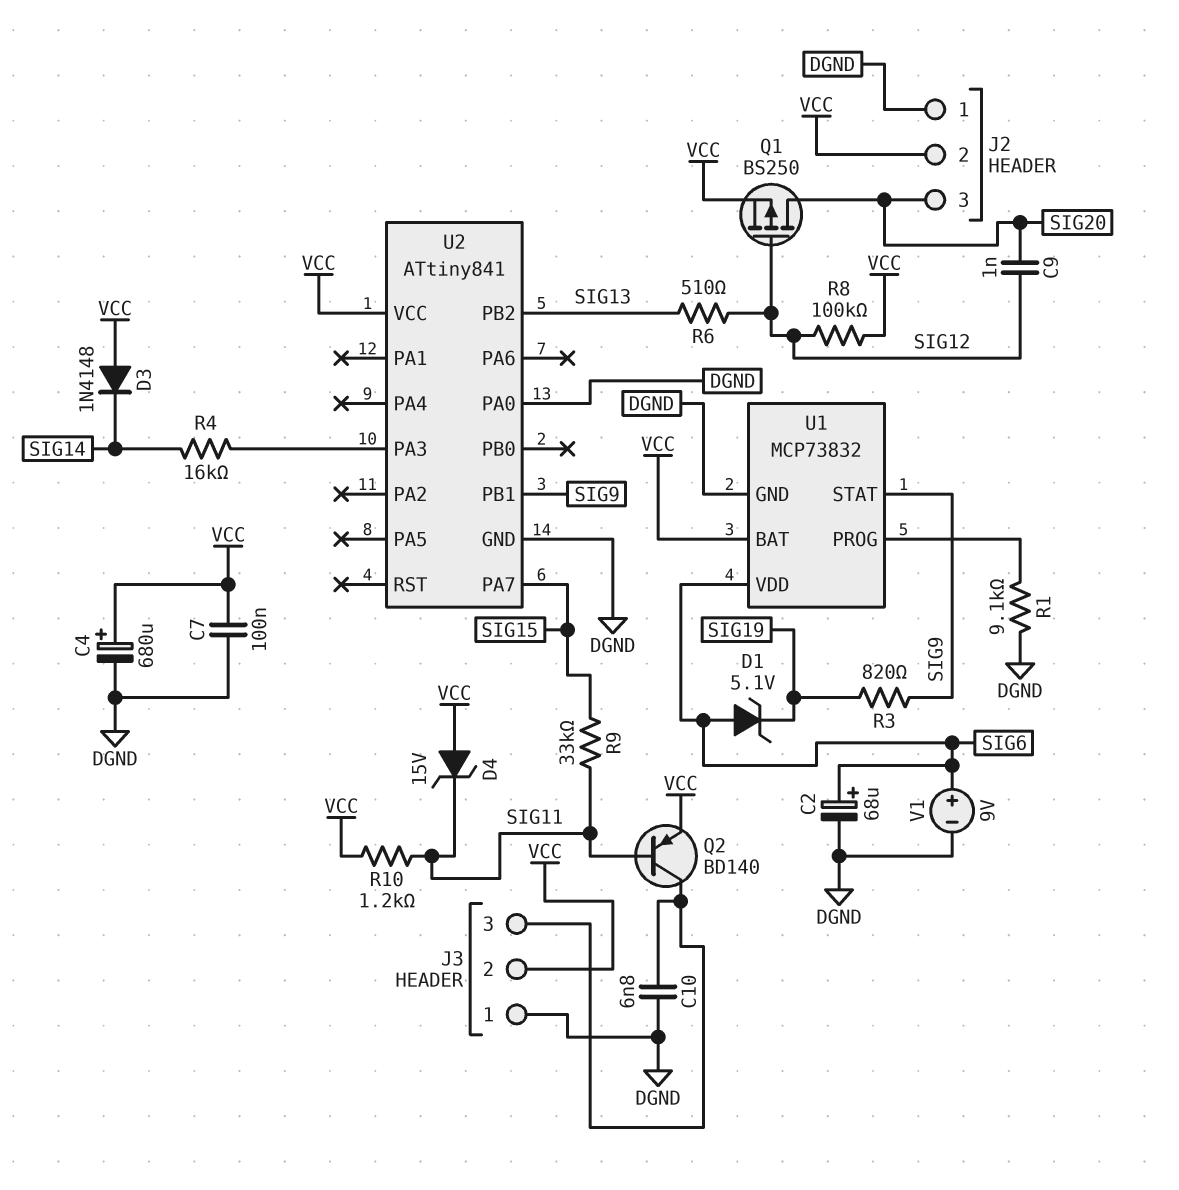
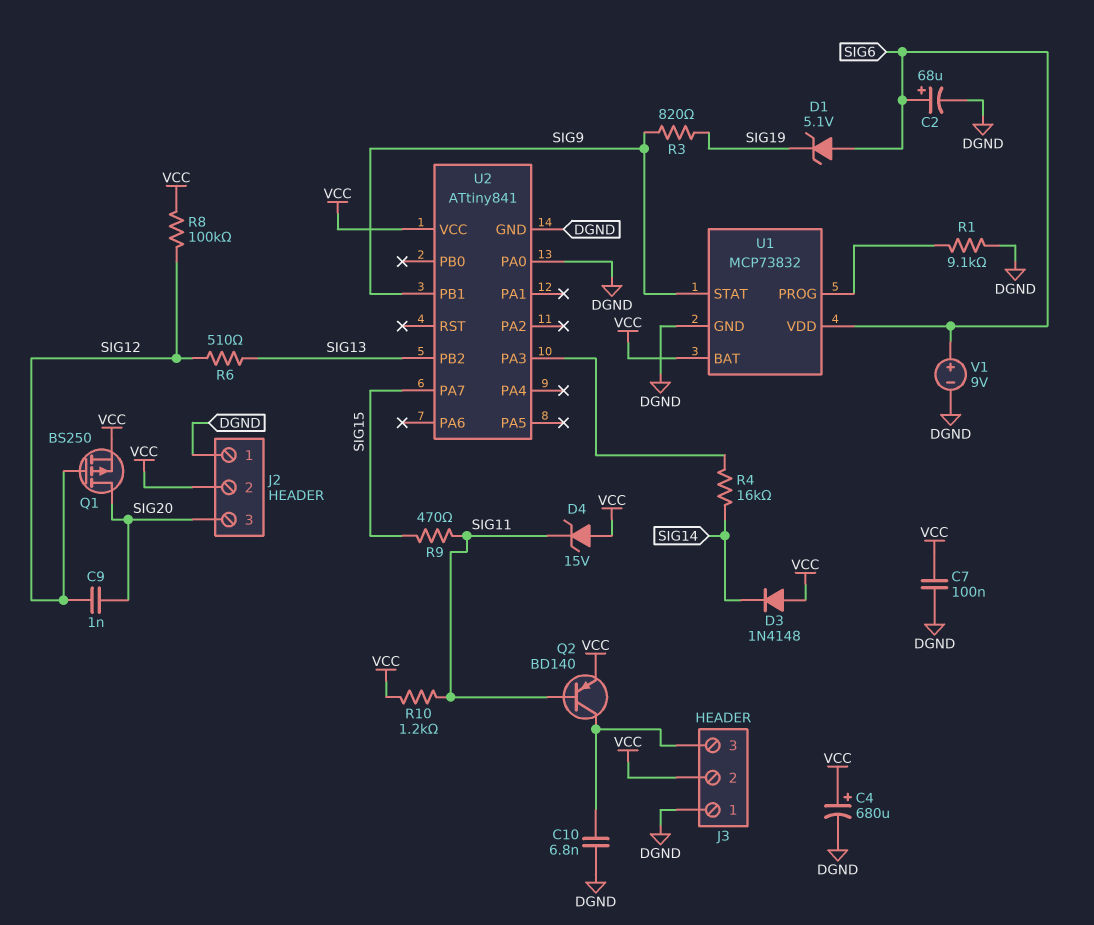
R9: 33k (SIG11, SIG15) -> 470 (SIG11, SIG15)

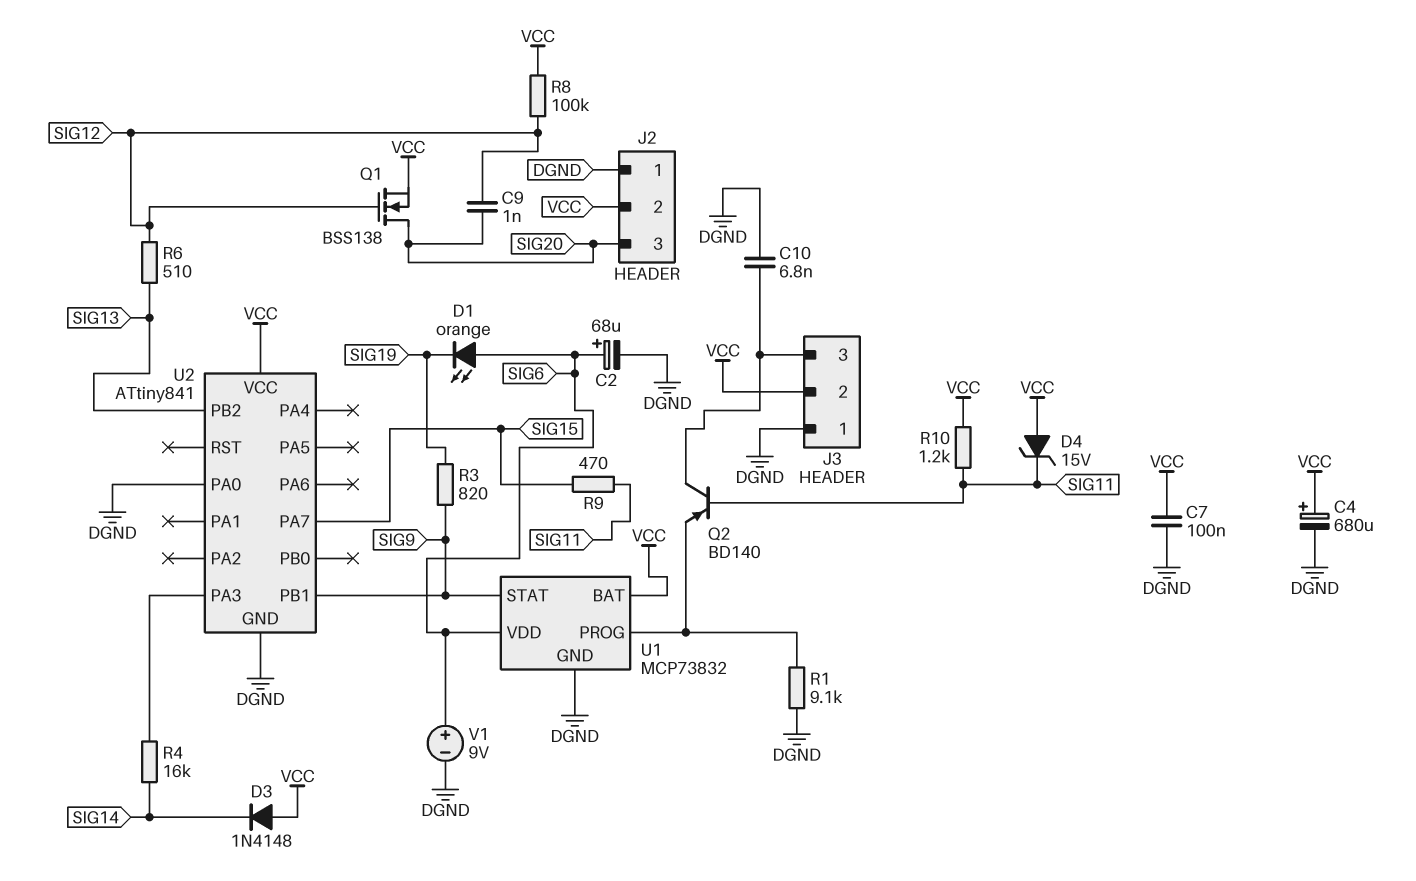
D1: zener 5.1V (A SIG6, K SIG19) -> LED orange (A SIG6, K SIG19)
Q1: PMOS BS250 (G SIG12, D SIG20, S VCC) -> NMOS BSS138 (G SIG12, D SIG20, S VCC)
Q2: PNP BD140 (B SIG11, C J3/3, E VCC) -> PNP BD140 (B SIG11, C J3/3, E U1/PROG)

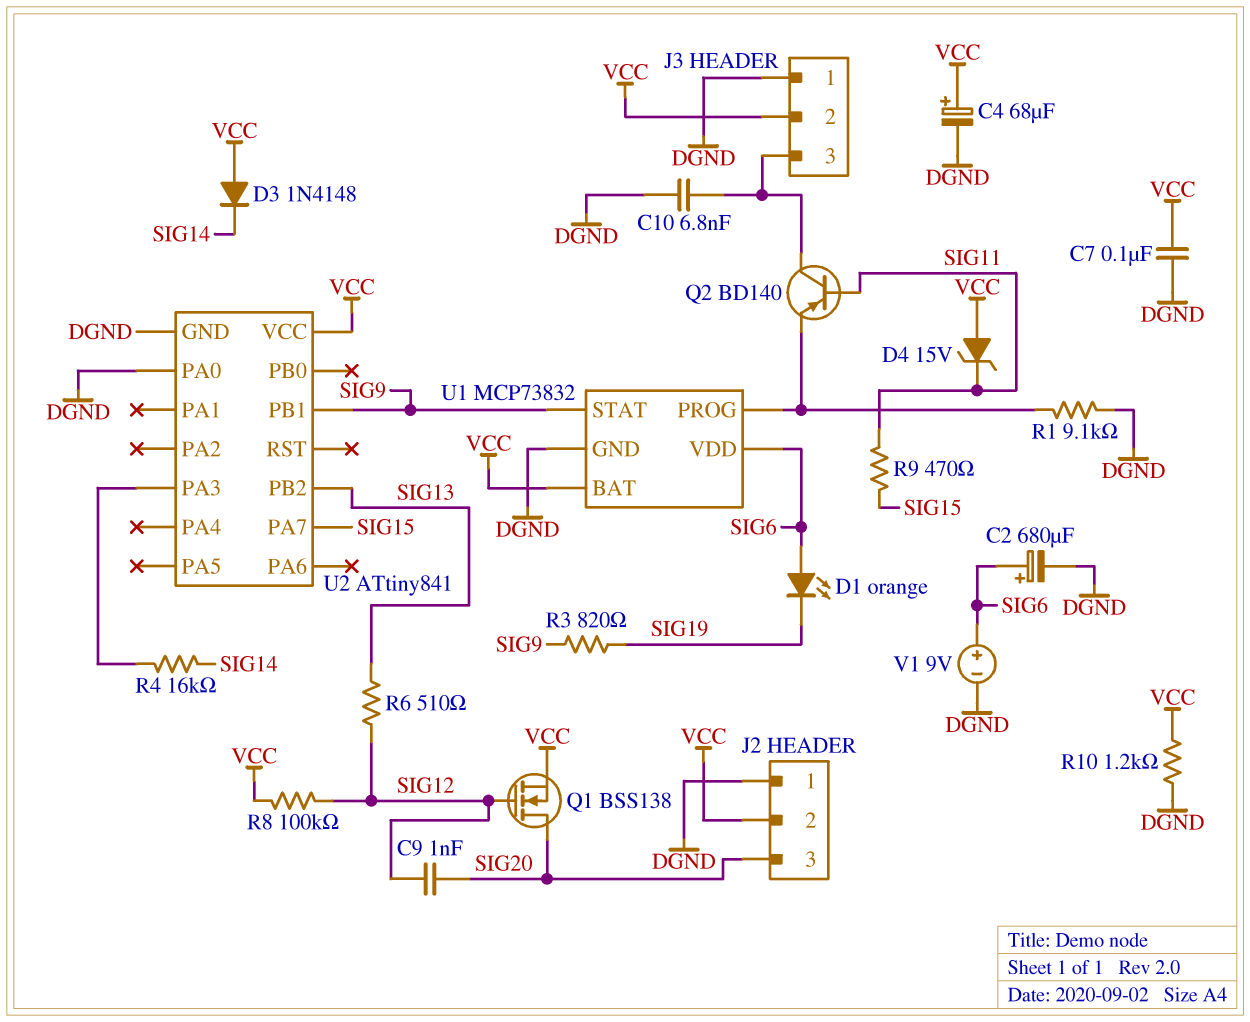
C2: 68uF (plus SIG6, minus DGND) -> 680uF (plus SIG6, minus DGND)
C4: 680uF (plus VCC, minus DGND) -> 68uF (plus VCC, minus DGND)
R10: 1.2k (SIG11, VCC) -> 1.2k (DGND, VCC)

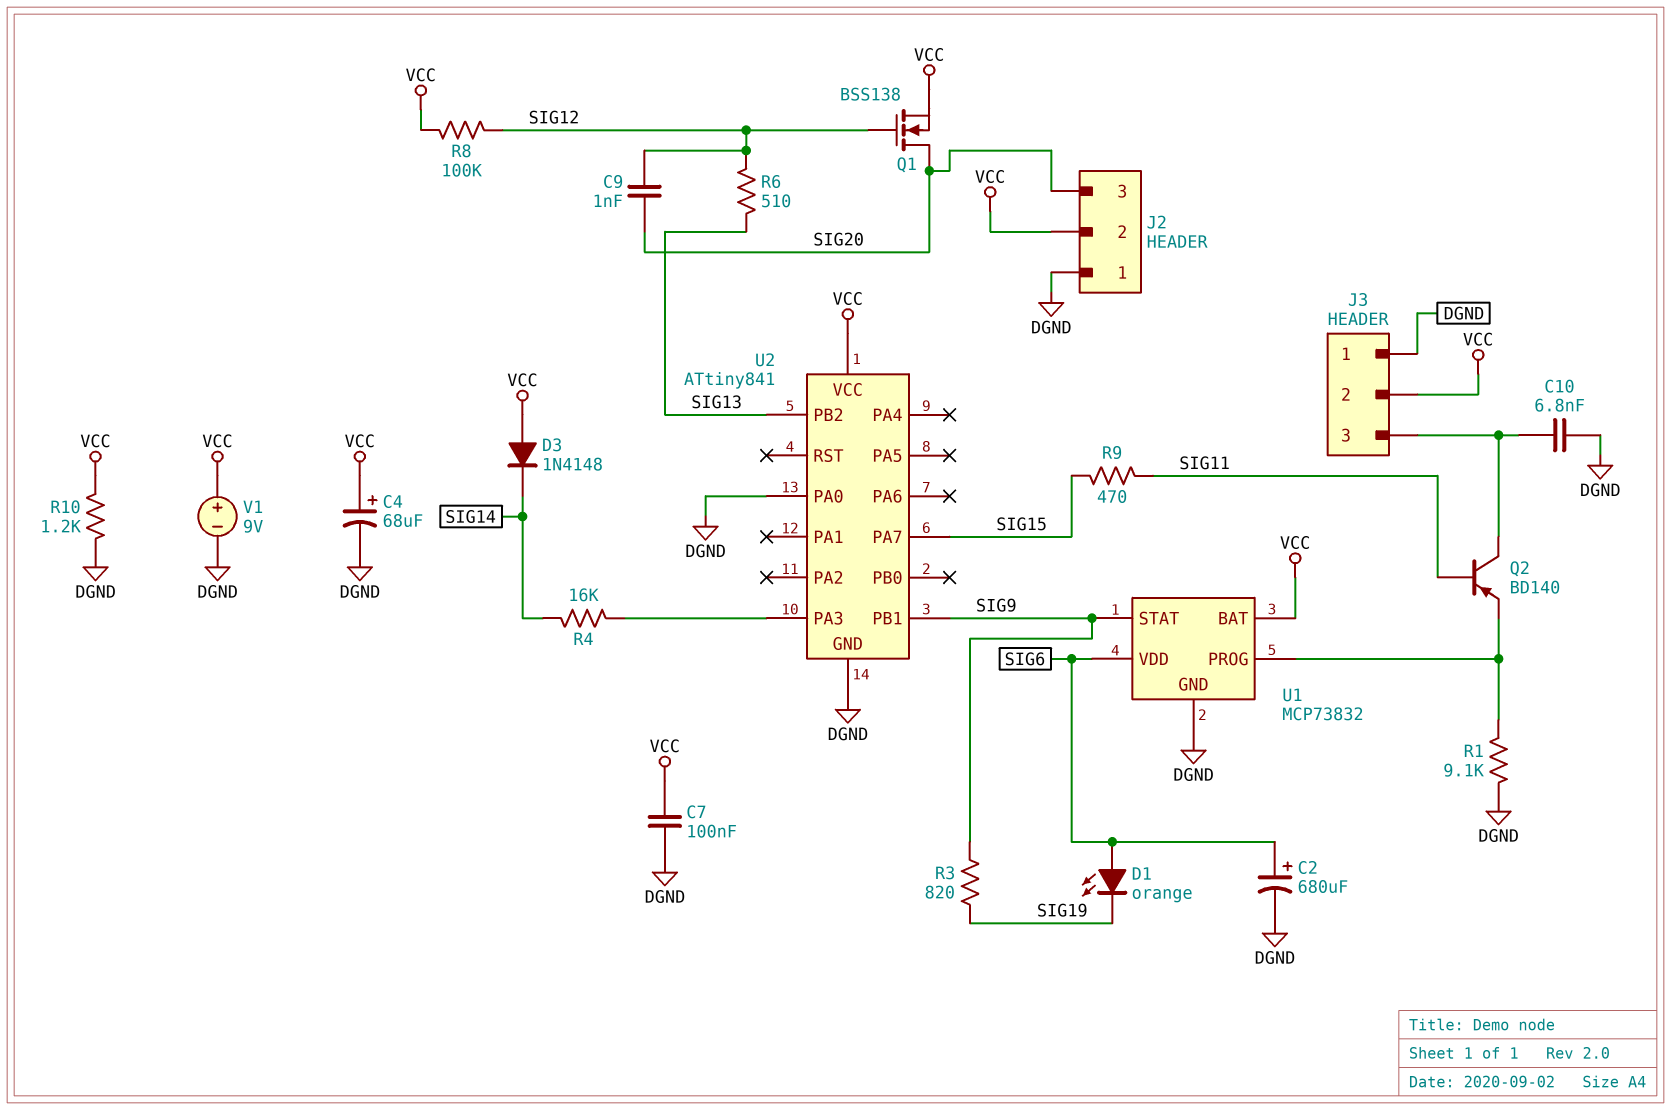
D4: zener 15V (A VCC, K SIG11) -> none
V1: 9V (plus SIG6, minus DGND) -> 9V (plus VCC, minus DGND)

